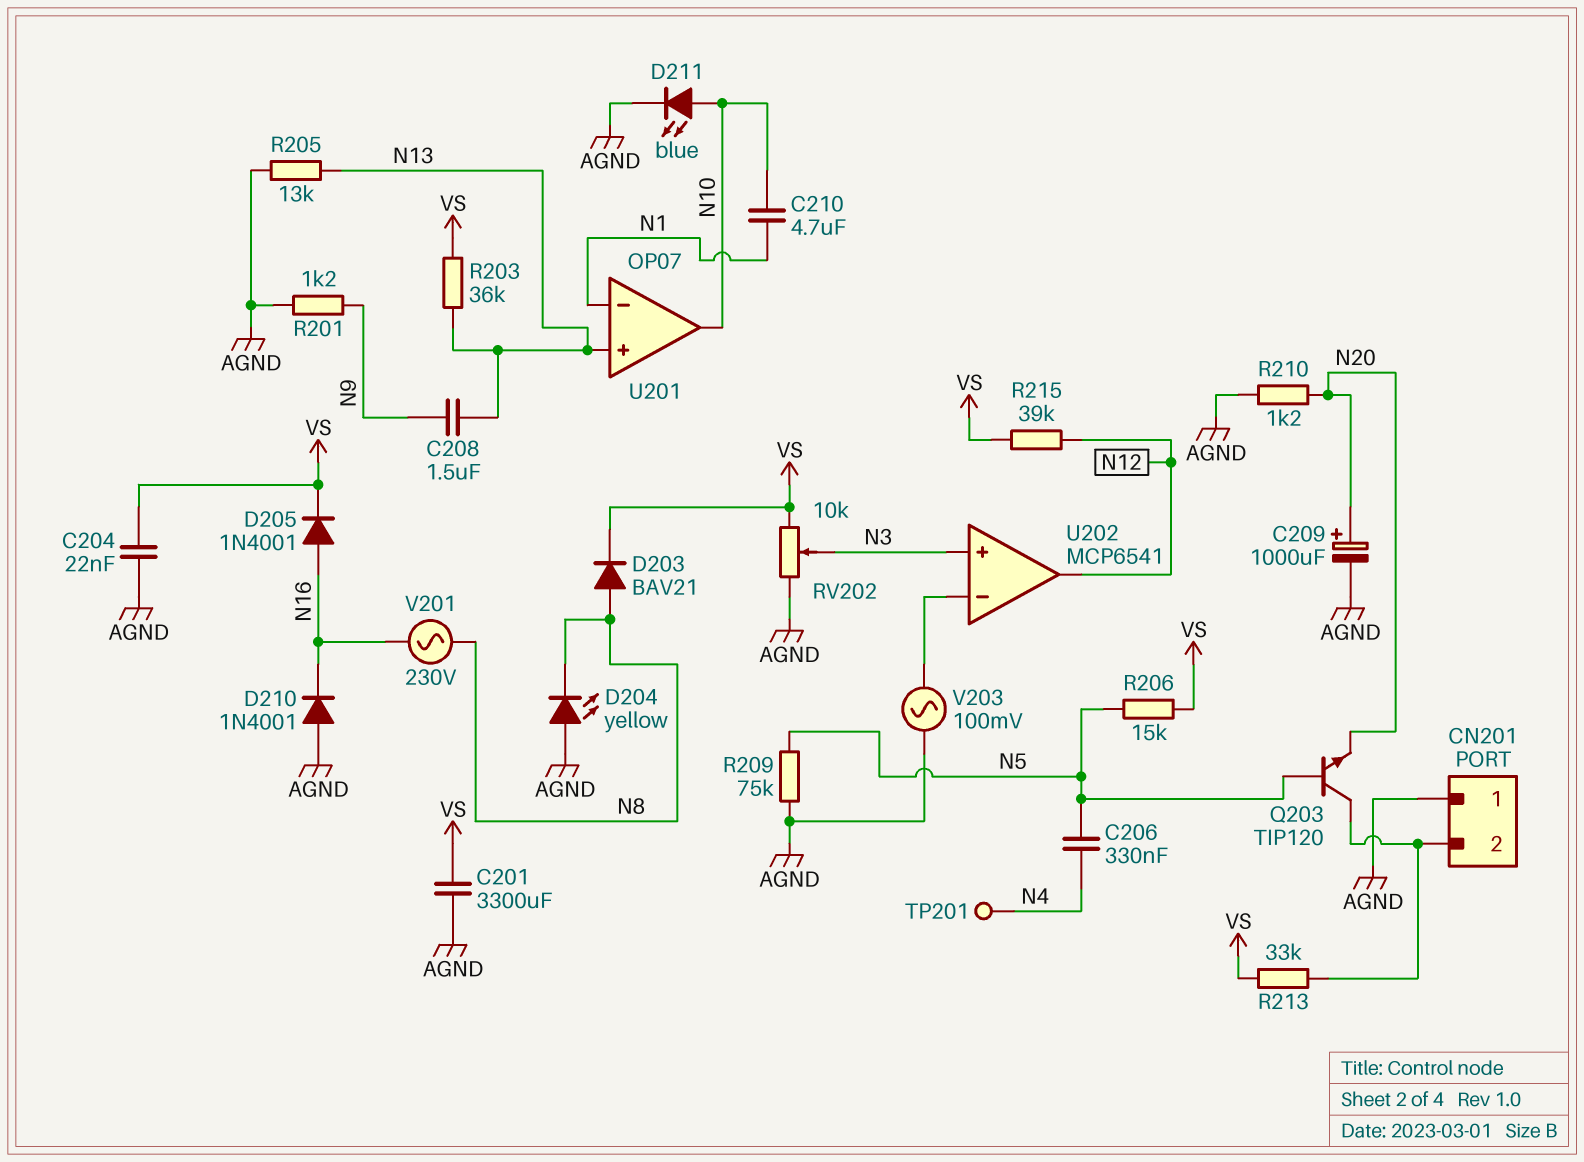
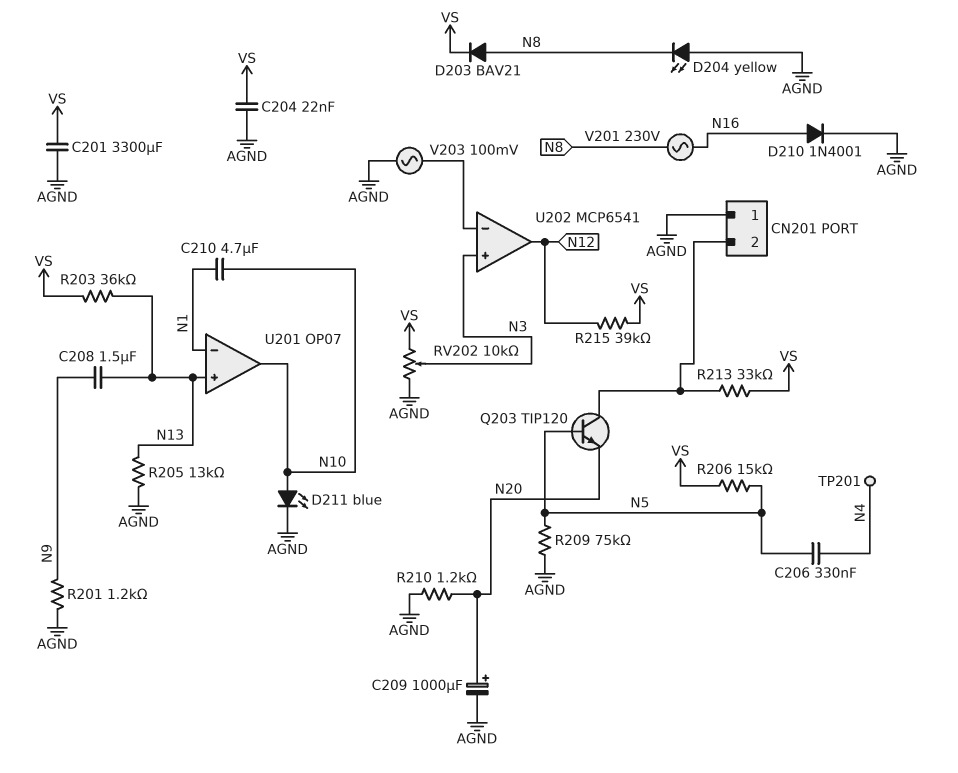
D205: diode 1N4001 (A N16, K VS) -> none
D210: diode 1N4001 (A AGND, K N16) -> diode 1N4001 (A N16, K AGND)

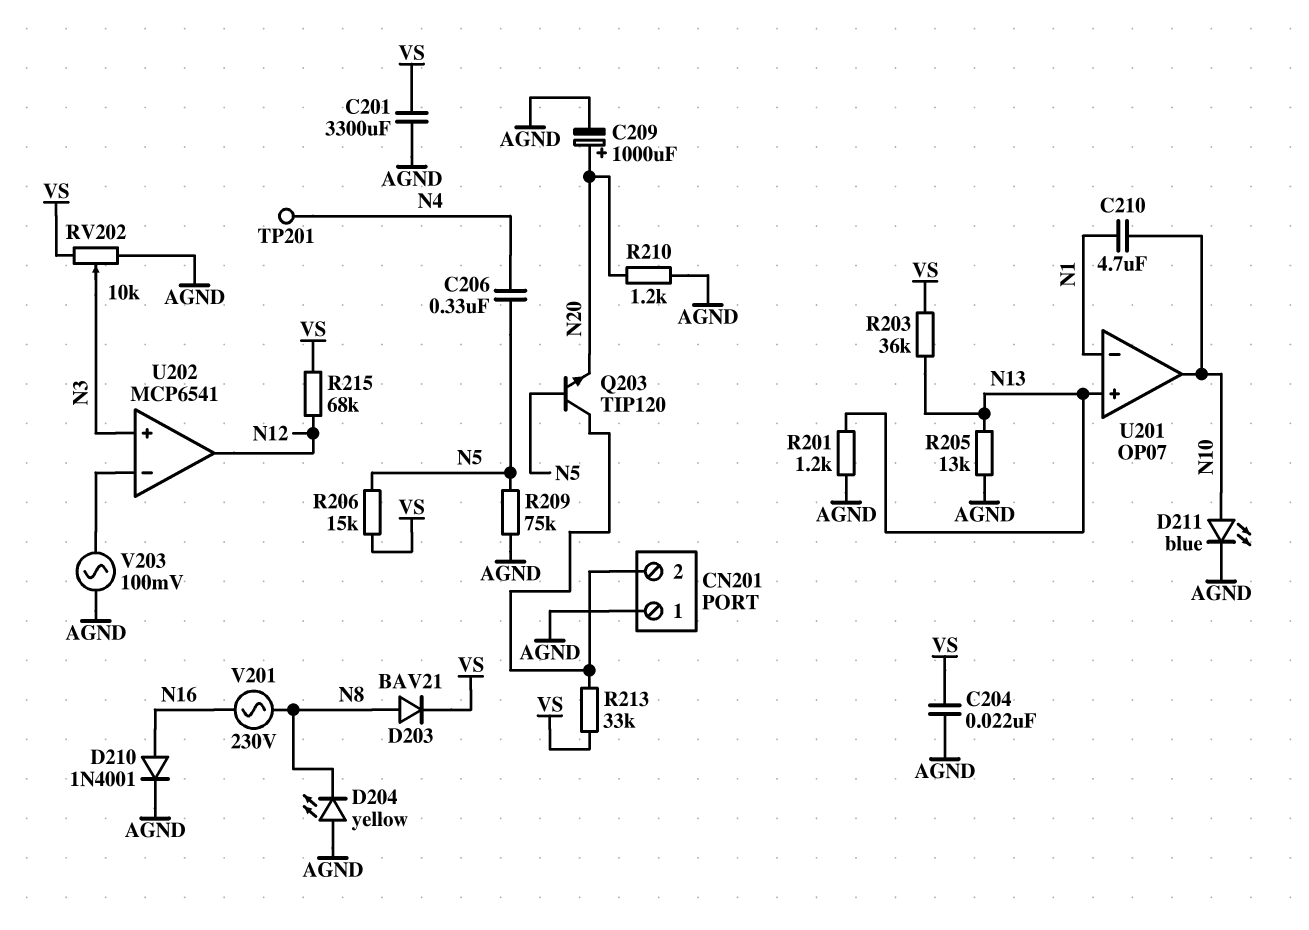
C208: 1.5uF (N9, N13) -> none
R201: 1.2k (AGND, N9) -> 1.2k (AGND, N13)
R215: 39k (N12, VS) -> 68k (N12, VS)

